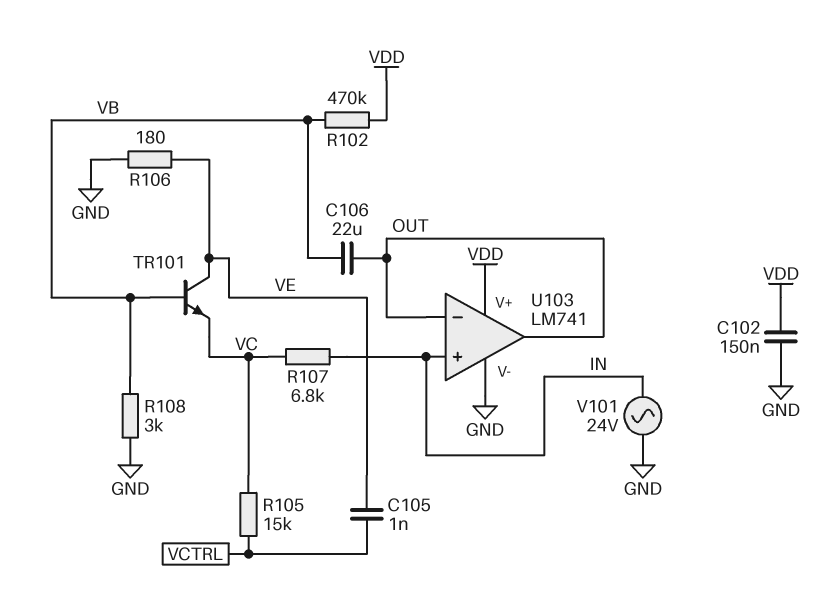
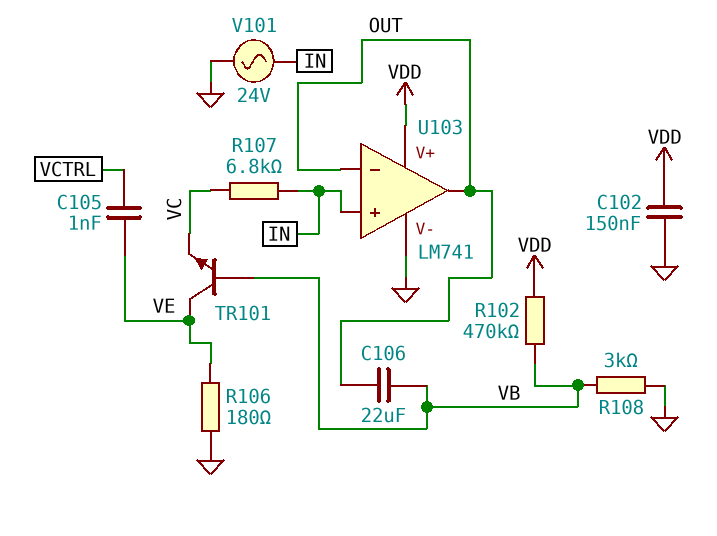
R105: 15k (VC, VCTRL) -> none

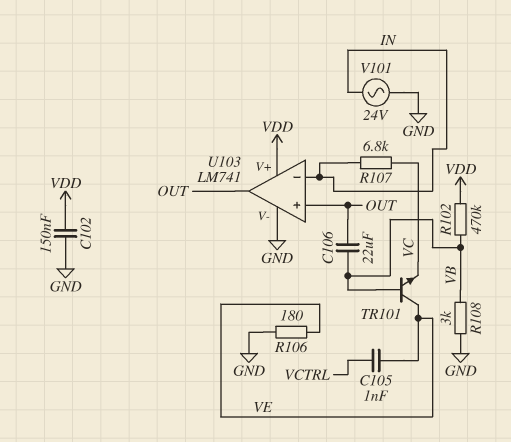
U103 pin in+: IN -> OUT
U103 pin in-: OUT -> IN

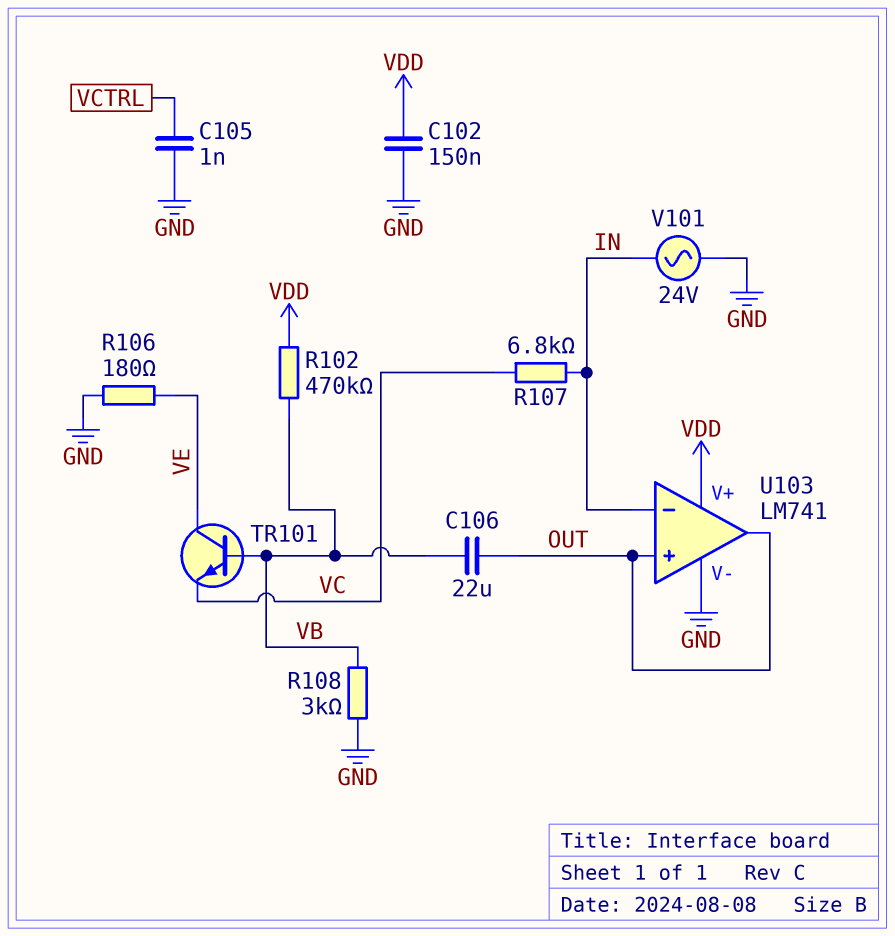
C105: 1nF (VCTRL, VE) -> 1nF (GND, VCTRL)

